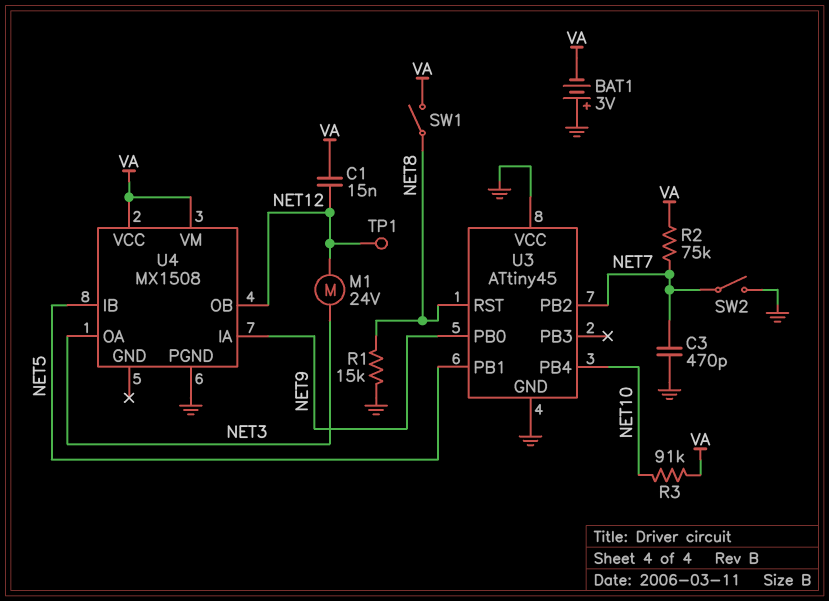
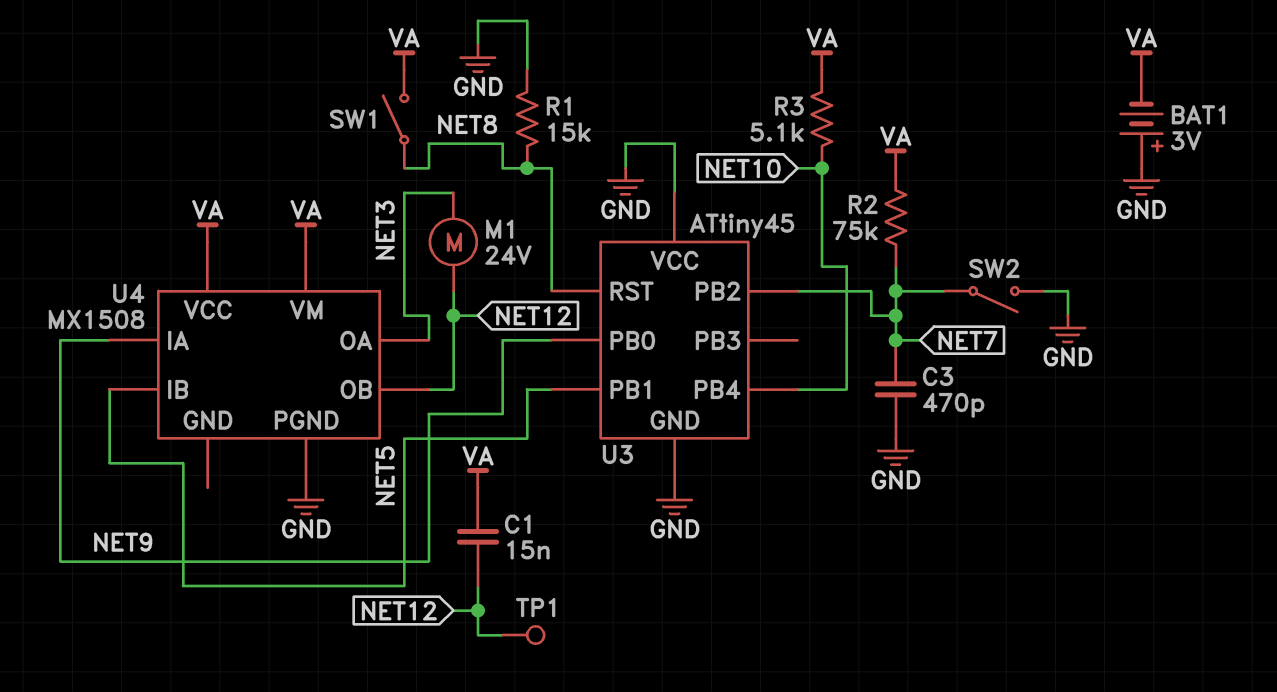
R3: 91k (NET10, VA) -> 5.1k (NET10, VA)

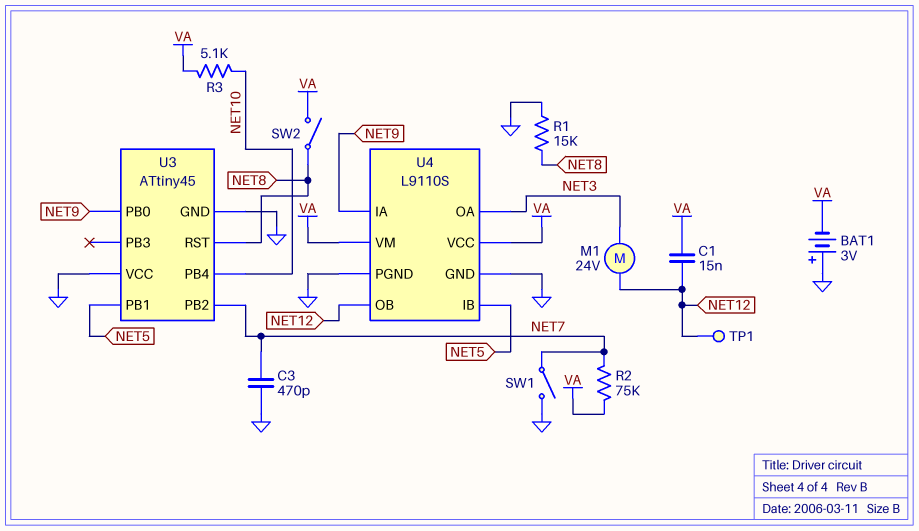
SW1: switch (NET8, VA) -> switch (GND, NET7)
SW2: switch (GND, NET7) -> switch (NET8, VA)
U4: MX1508 -> L9110S
U4 pin GND: none -> GND

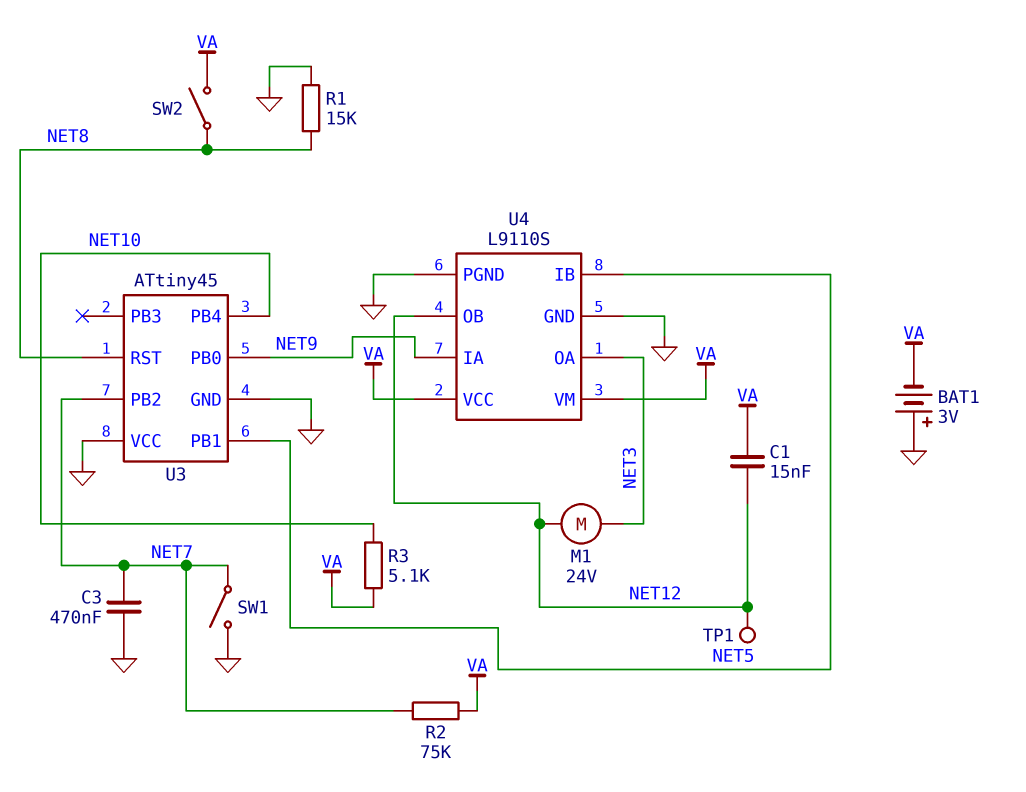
C3: 470pF (GND, NET7) -> 470nF (GND, NET7)

